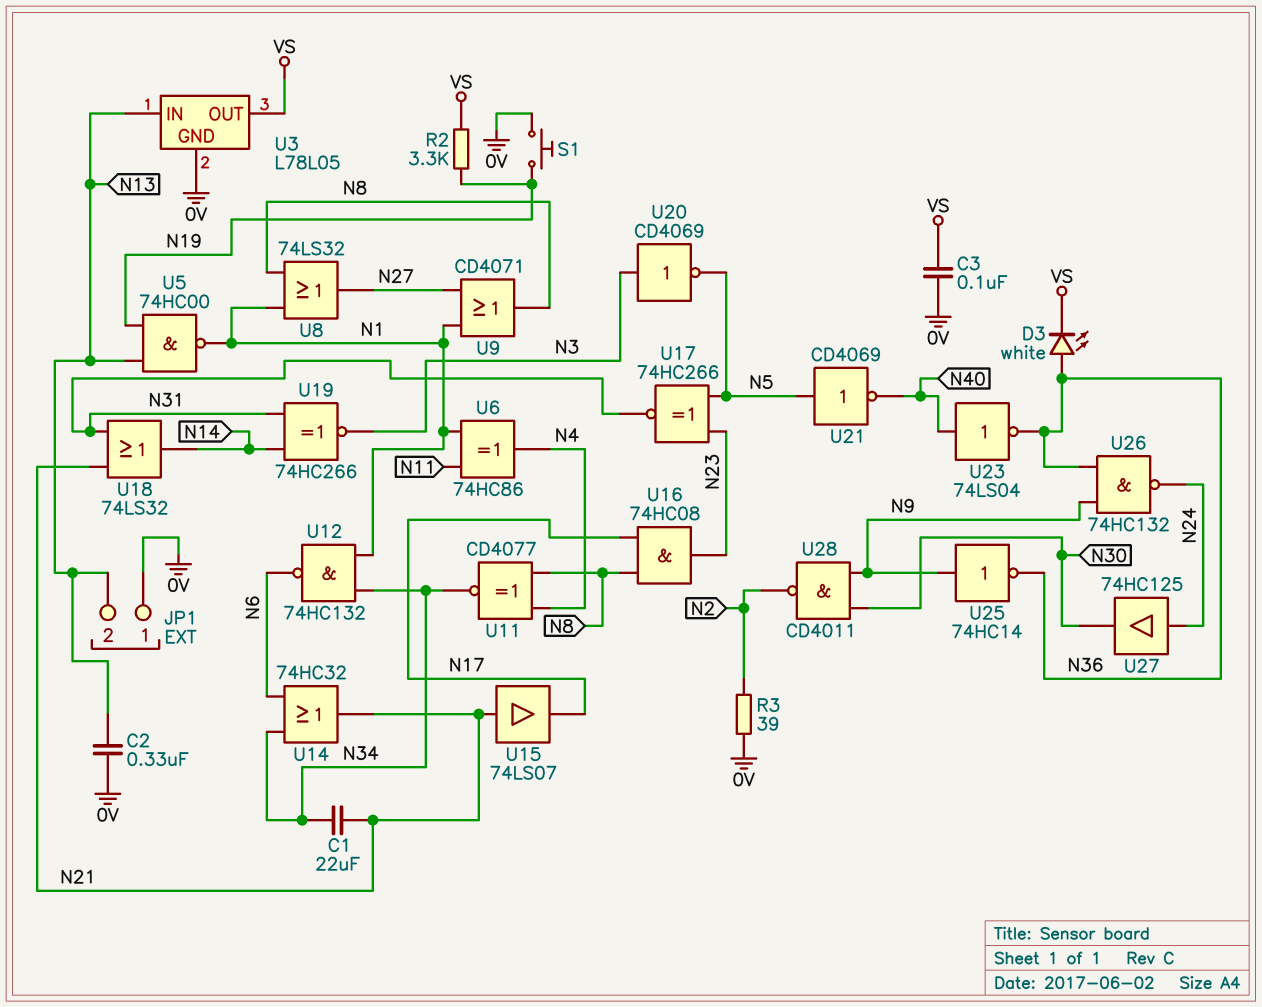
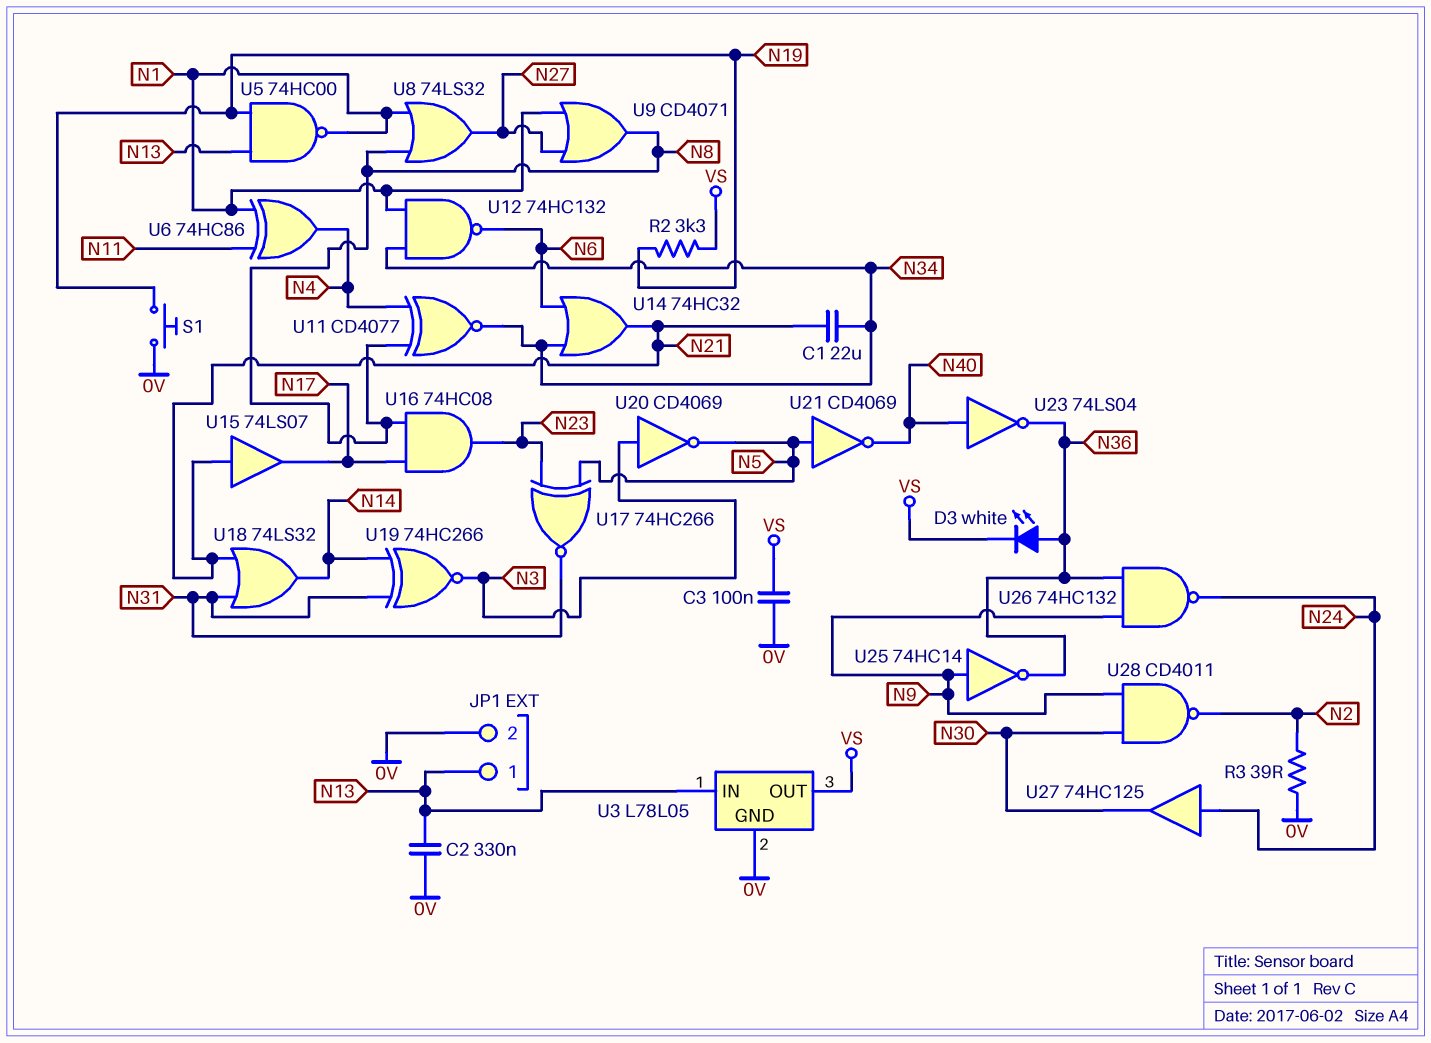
JP1 pin 1: 0V -> N13
JP1 pin 2: N13 -> 0V

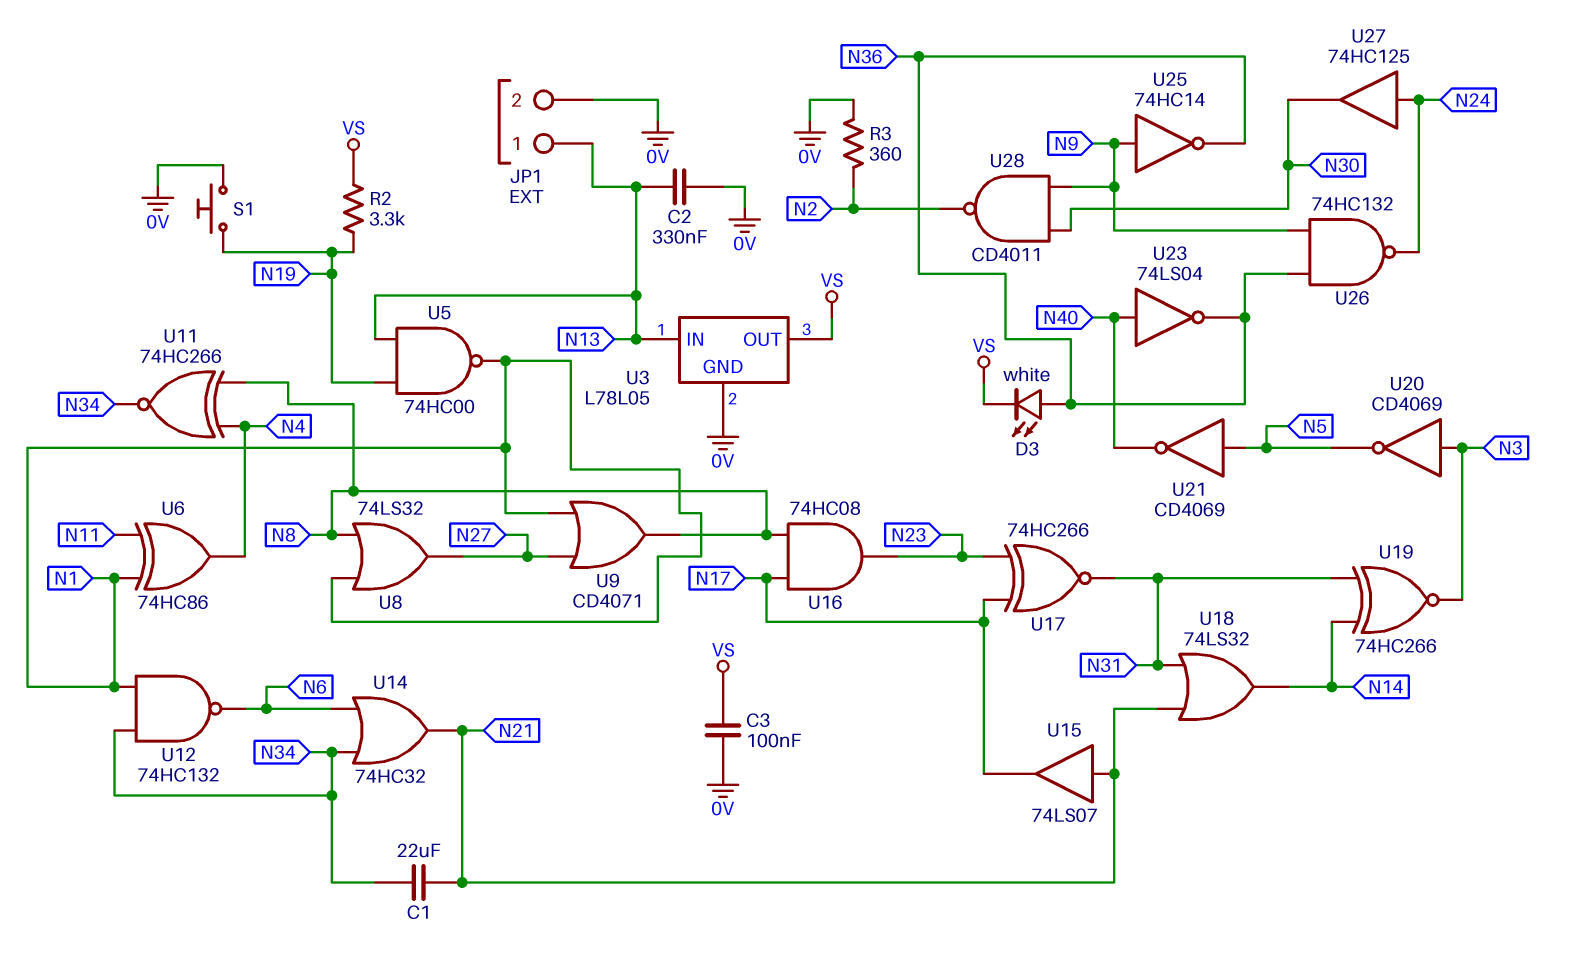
R3: 39 (0V, N2) -> 360 (0V, N2)
U11: XNOR CD4077 (in N4, in N8, out N34) -> XNOR 74HC266 (in N4, in N8, out N34)
U17: XNOR 74HC266 (in N5, in N23, out N31) -> XNOR 74HC266 (in N17, in N23, out N31)

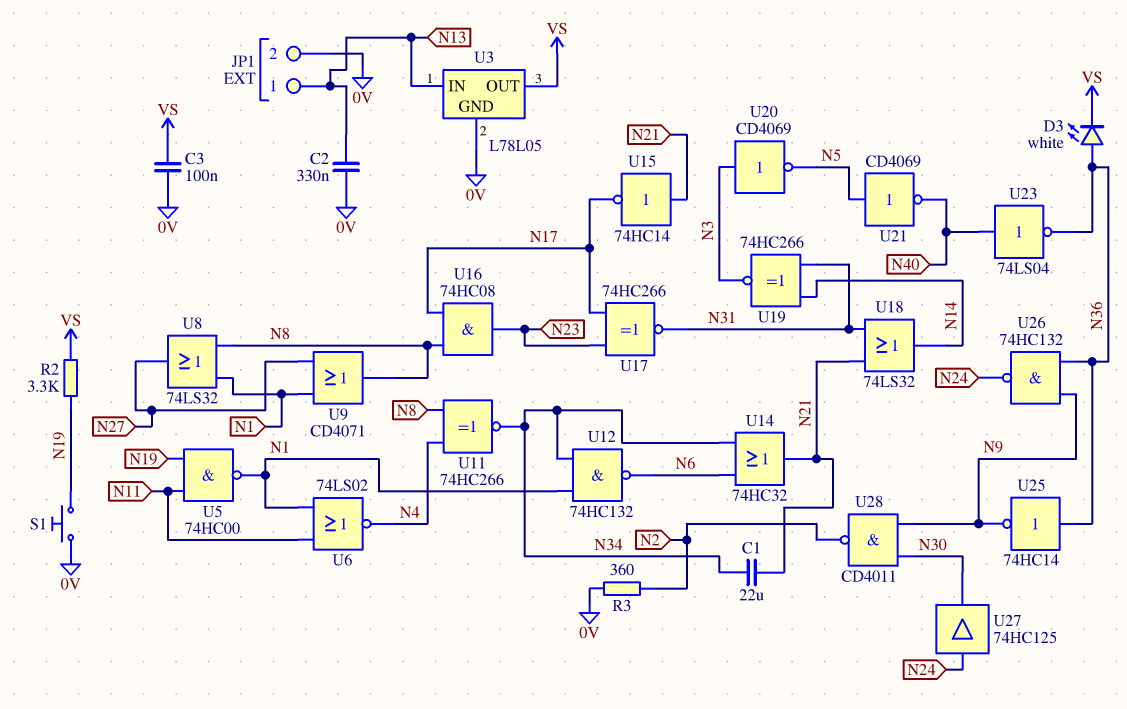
U5: NAND 74HC00 (in N13, in N19, out N1) -> NAND 74HC00 (in N11, in N19, out N1)
U6: XOR 74HC86 (in N1, in N11, out N4) -> NOR 74LS02 (in N1, in N11, out N4)
U15: buffer 74LS07 (in N21, out N17) -> NOT 74HC14 (in N21, out N17)
U25: NOT 74HC14 (in N9, out N36) -> NOT 74HC14 (in N36, out N9)

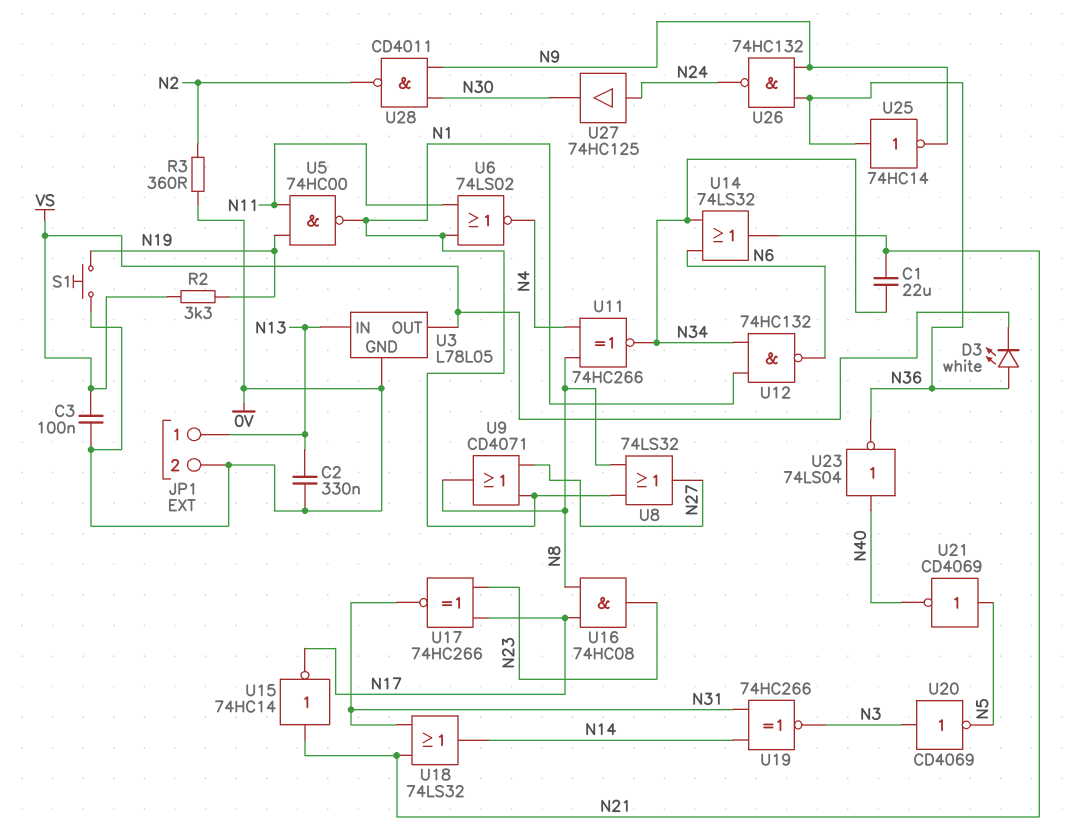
U14: OR 74HC32 (in N6, in N34, out N21) -> OR 74LS32 (in N6, in N34, out N21)

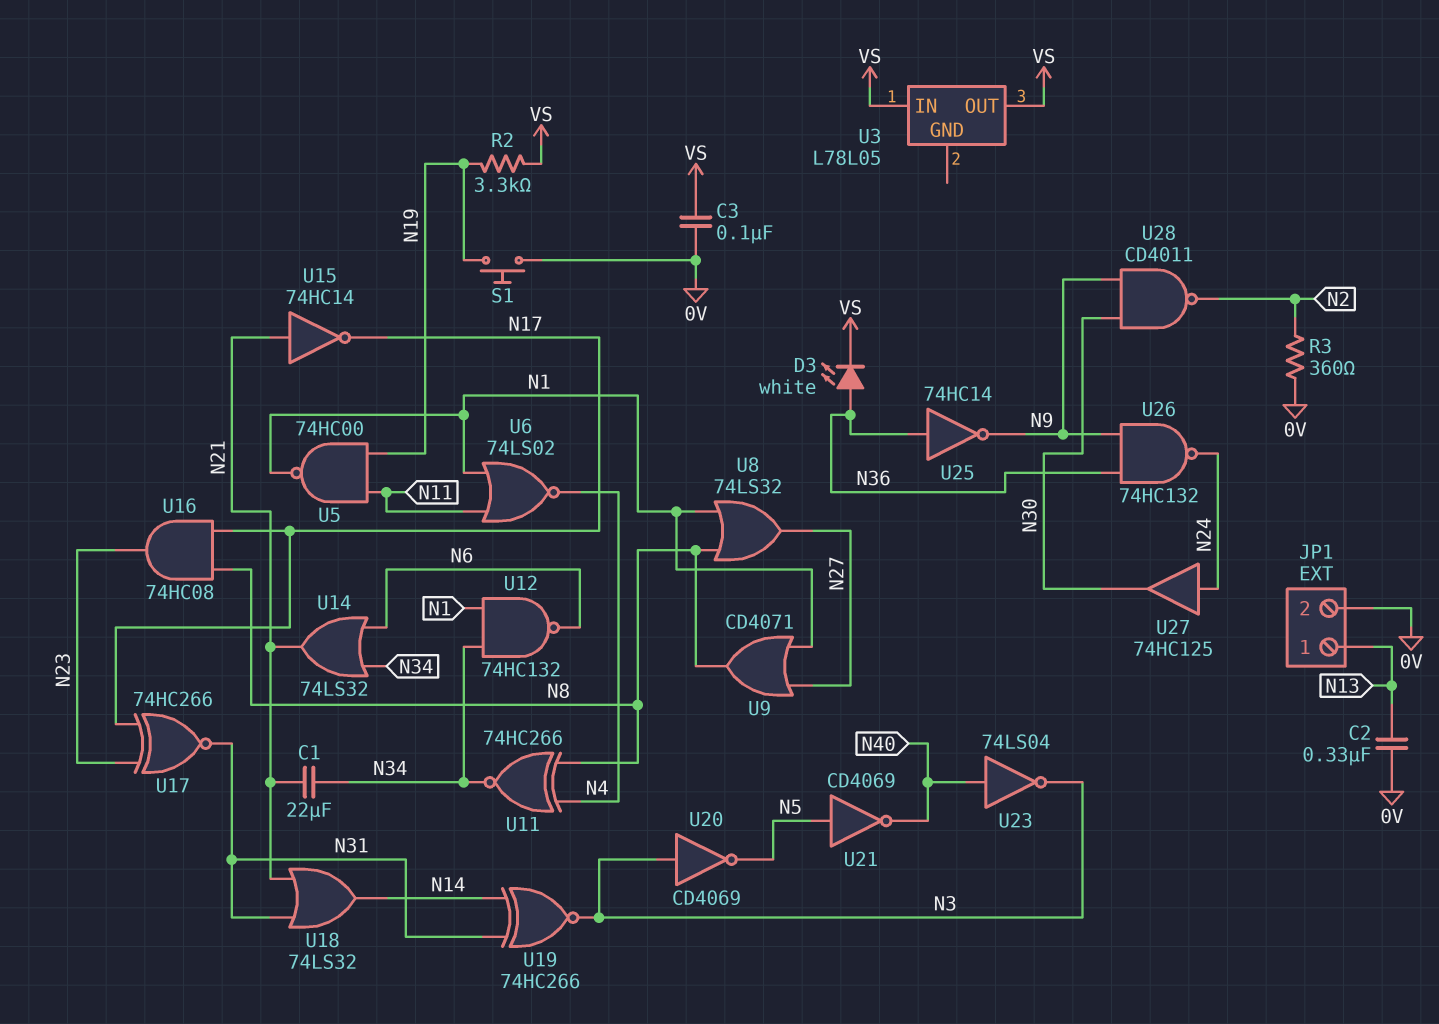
U3 pin GND: 0V -> none
U3 pin IN: N13 -> VS
U23: NOT 74LS04 (in N40, out N36) -> NOT 74LS04 (in N40, out N3)

